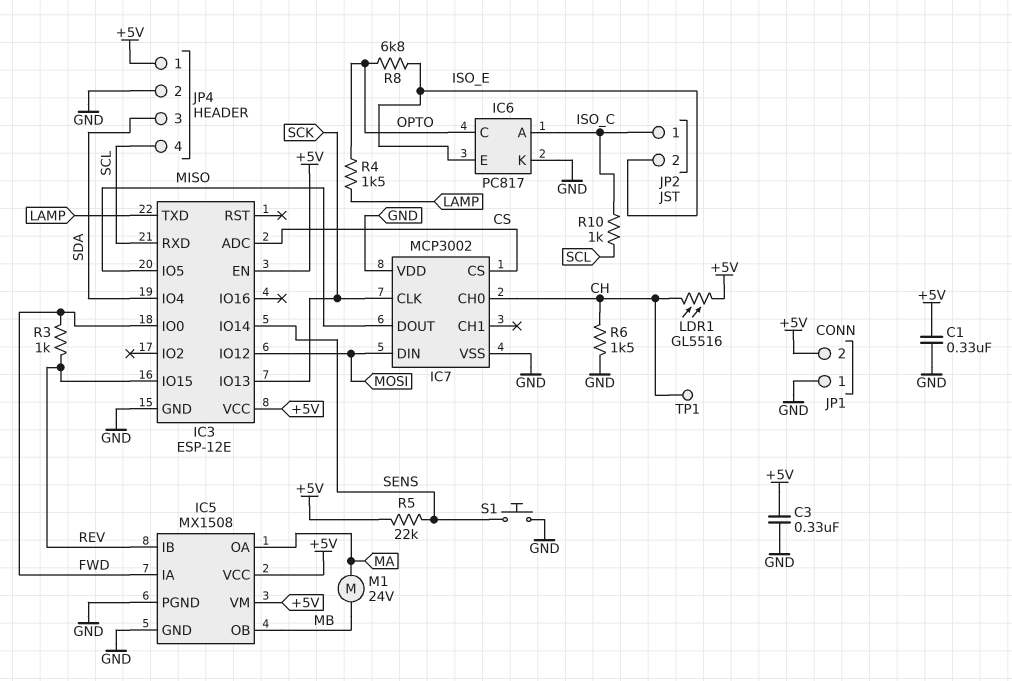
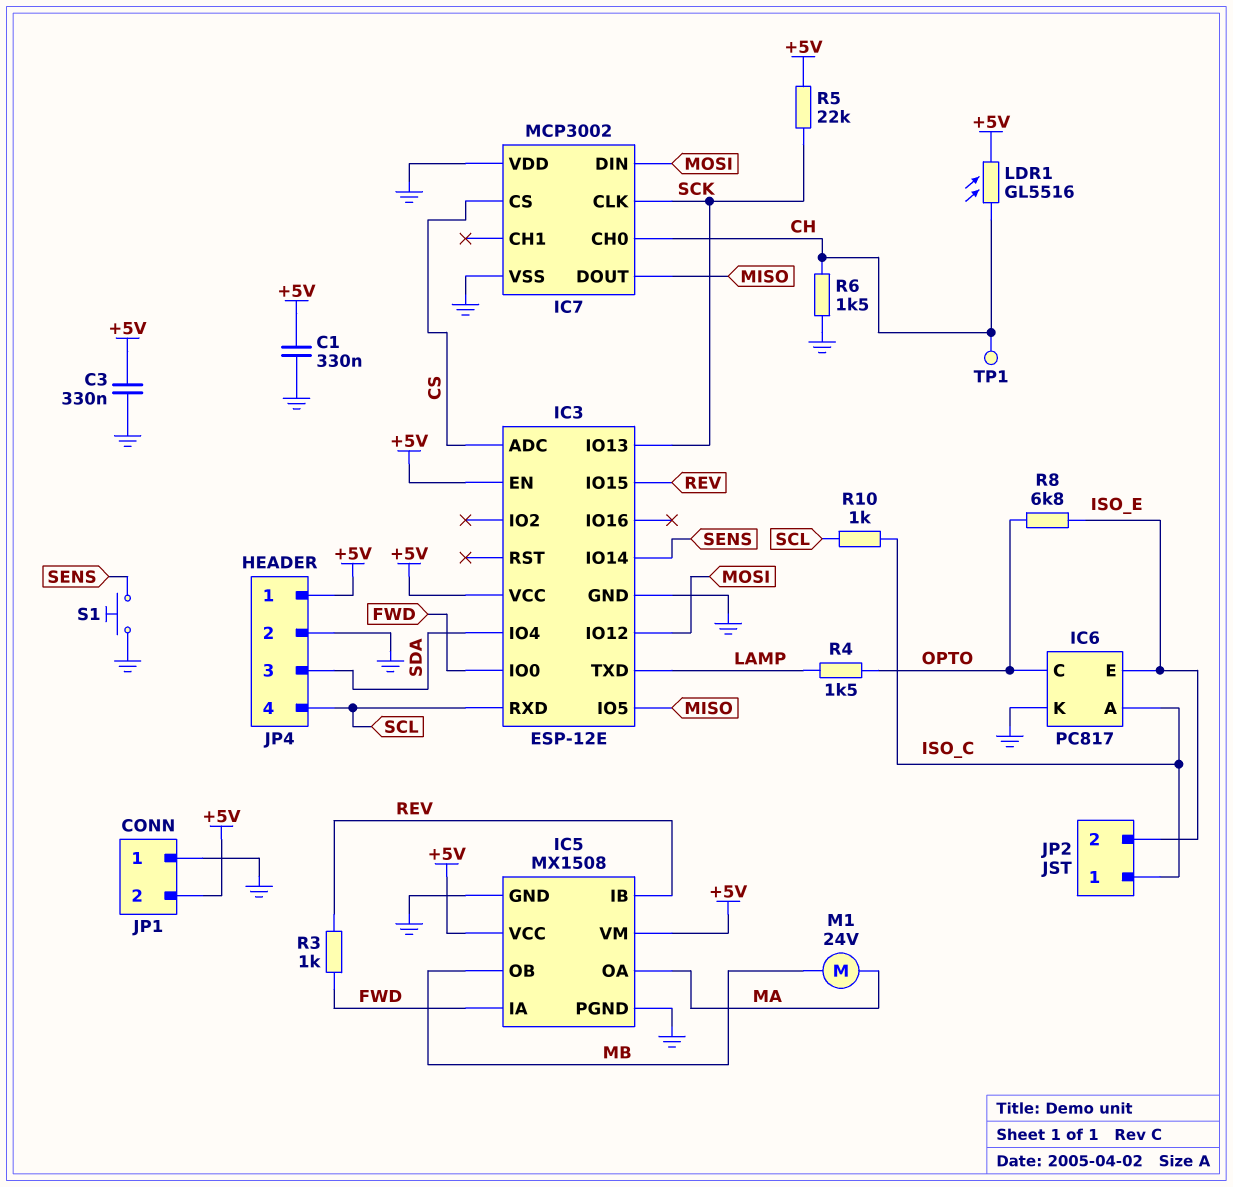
R5: 22k (+5V, SENS) -> 22k (+5V, SCK)

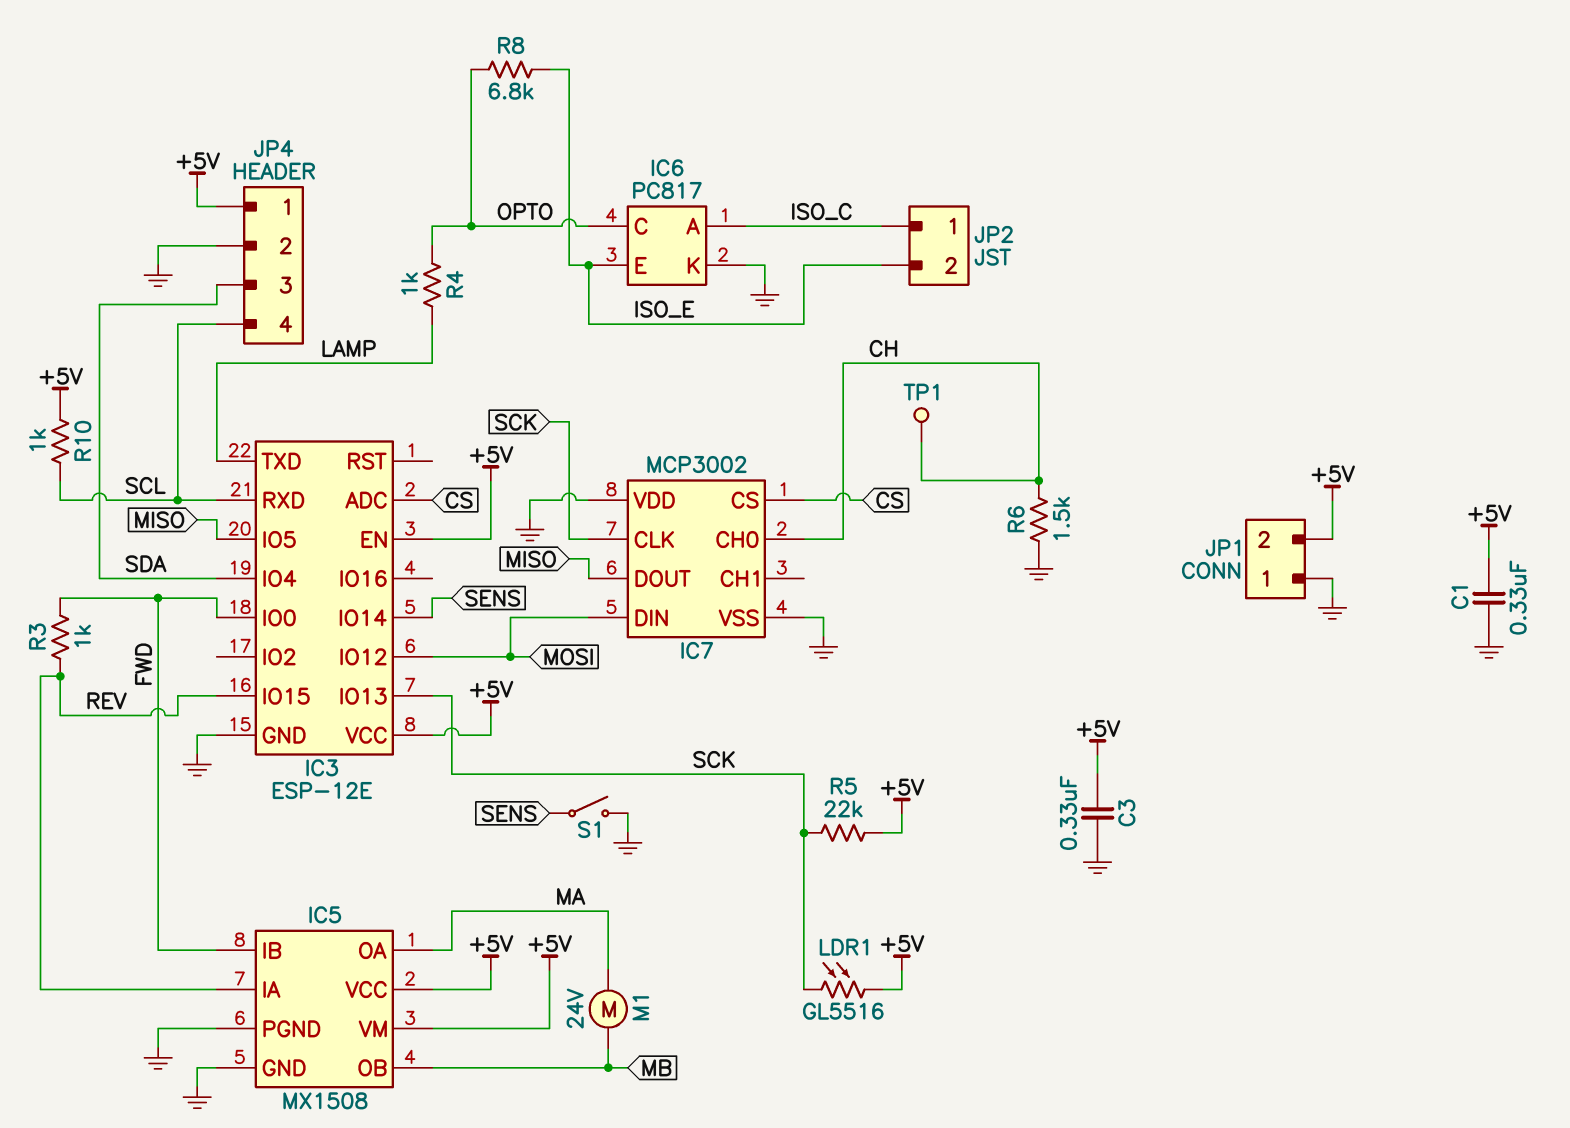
IC5 pin IA: FWD -> REV
IC5 pin IB: REV -> FWD
LDR1: GL5516 (+5V, CH) -> GL5516 (+5V, SCK)
R4: 1.5k (LAMP, OPTO) -> 1k (LAMP, OPTO)
R10: 1k (ISO_C, SCL) -> 1k (+5V, SCL)
S1: button (GND, SENS) -> switch (GND, SENS)

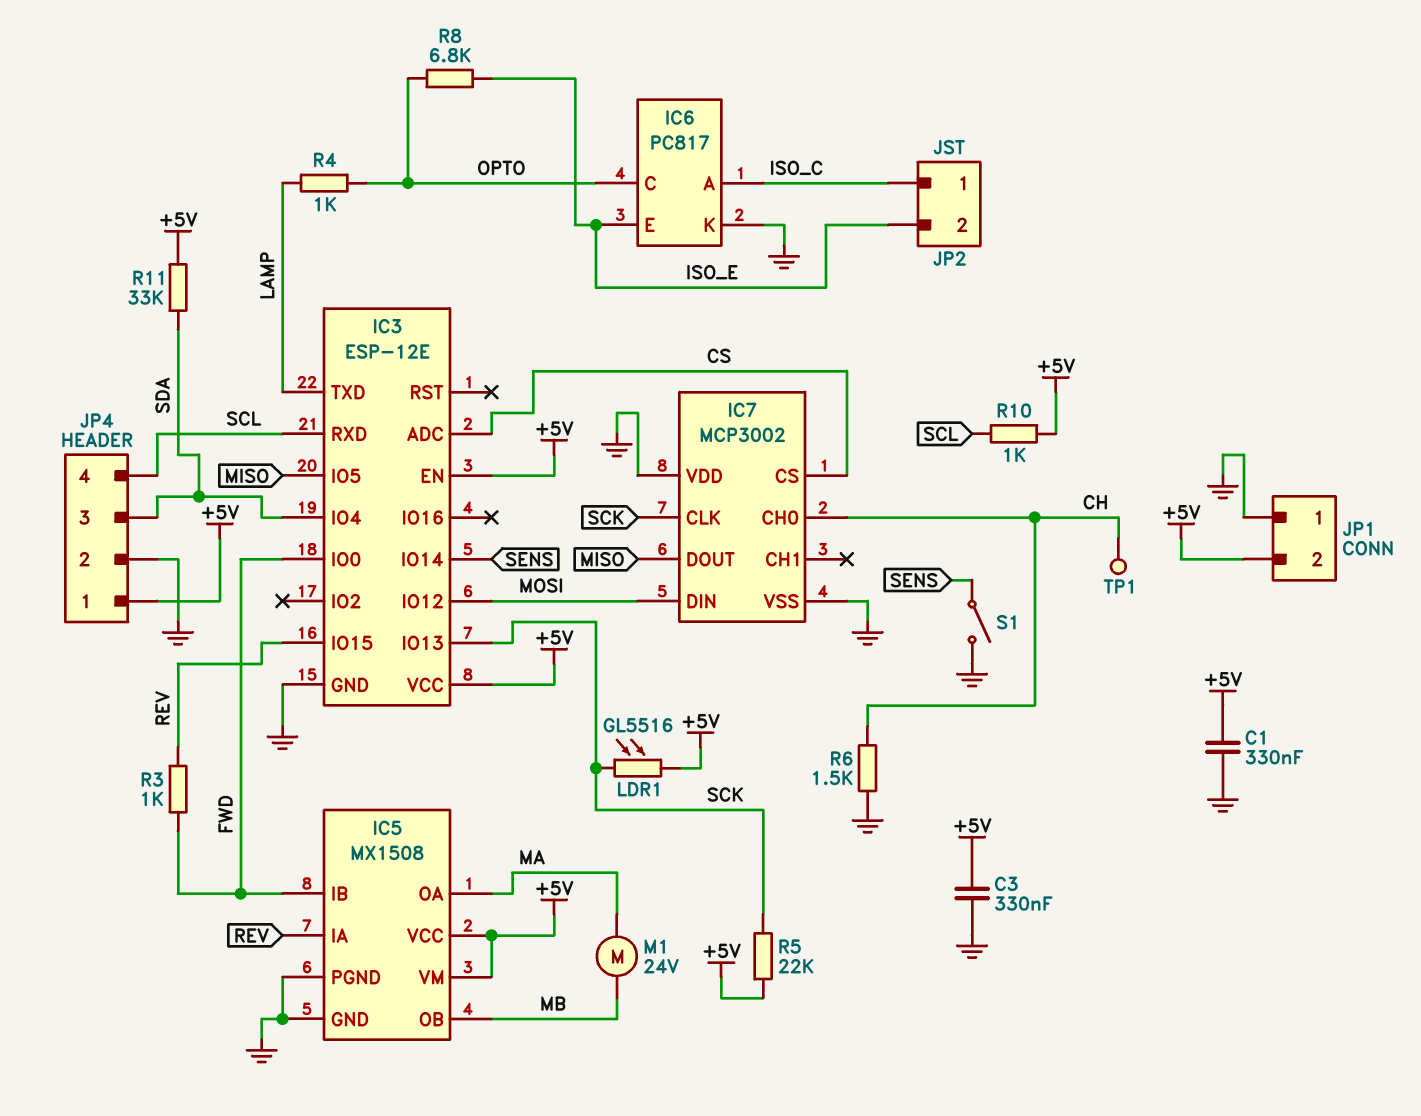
R11: none -> 33k (+5V, SDA)

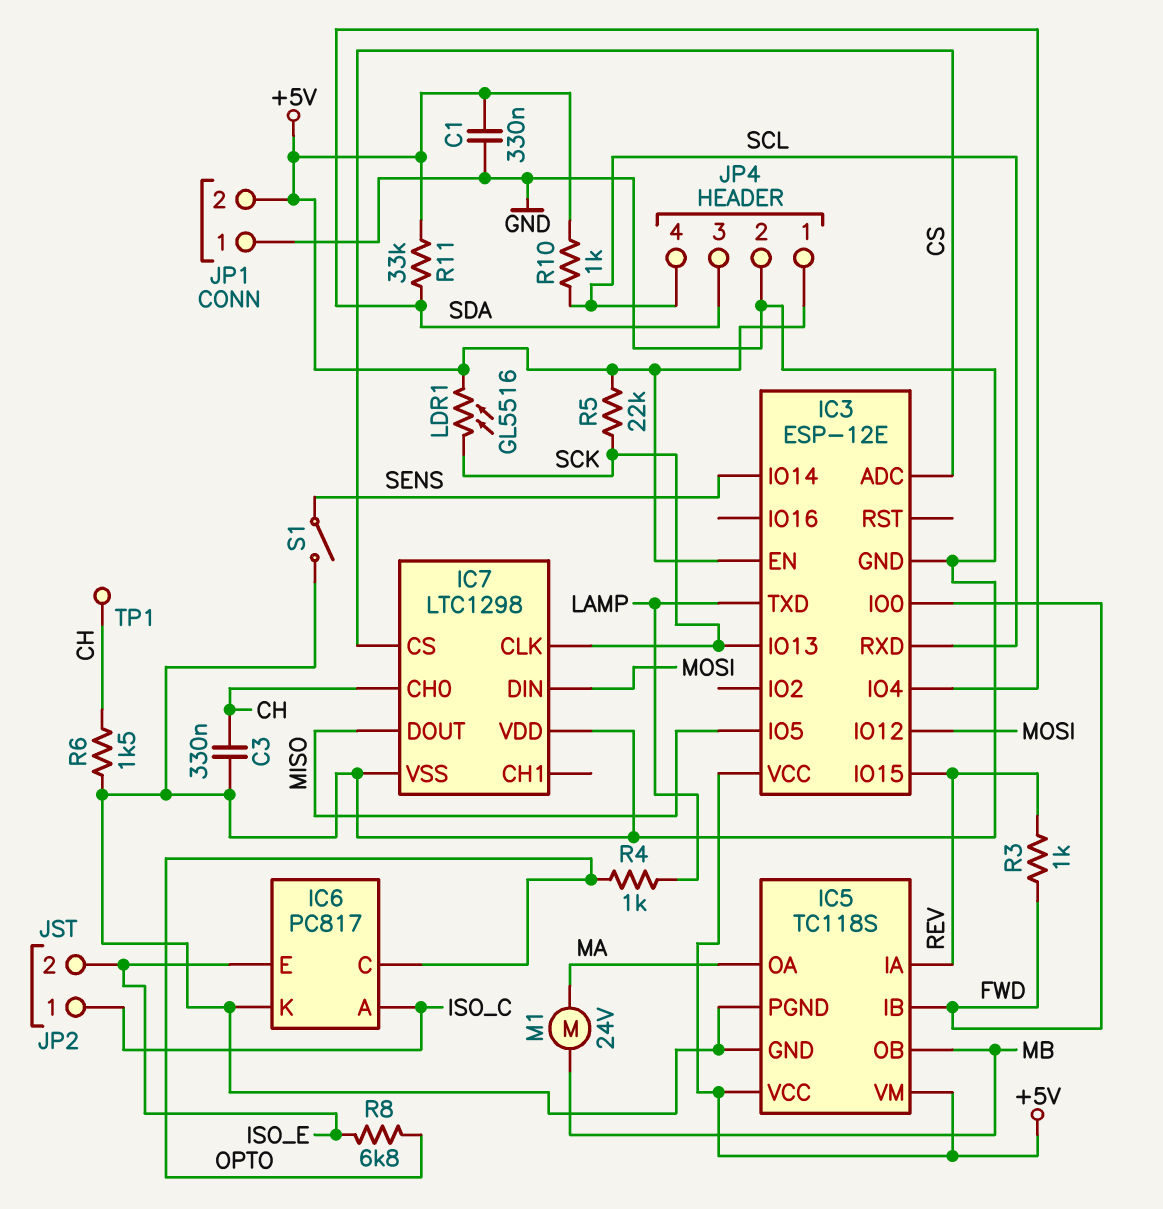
C3: 330nF (+5V, GND) -> 330nF (CH, GND)
IC5: MX1508 -> TC118S
IC7: MCP3002 -> LTC1298

